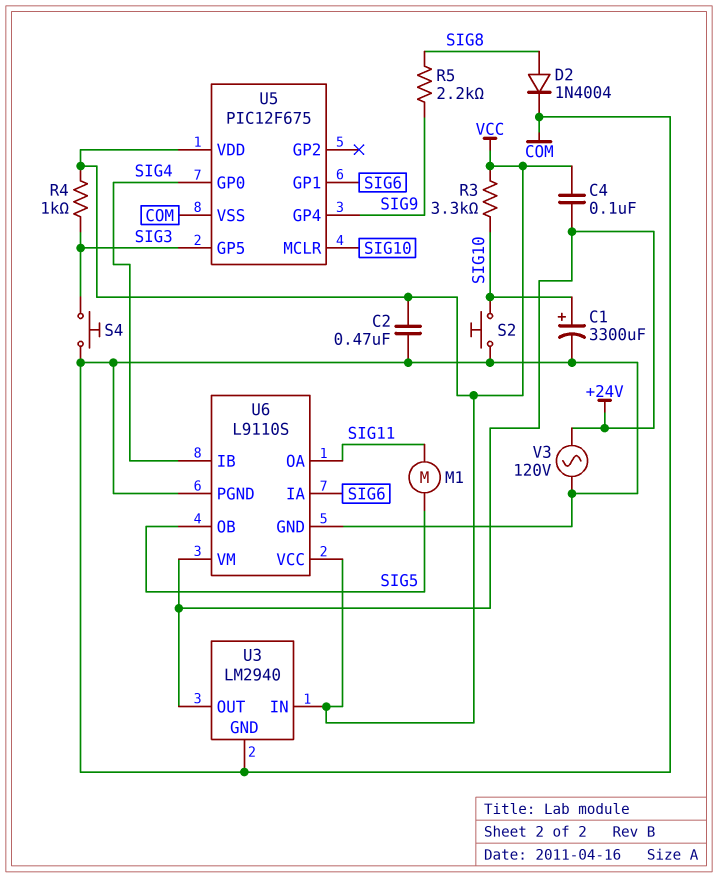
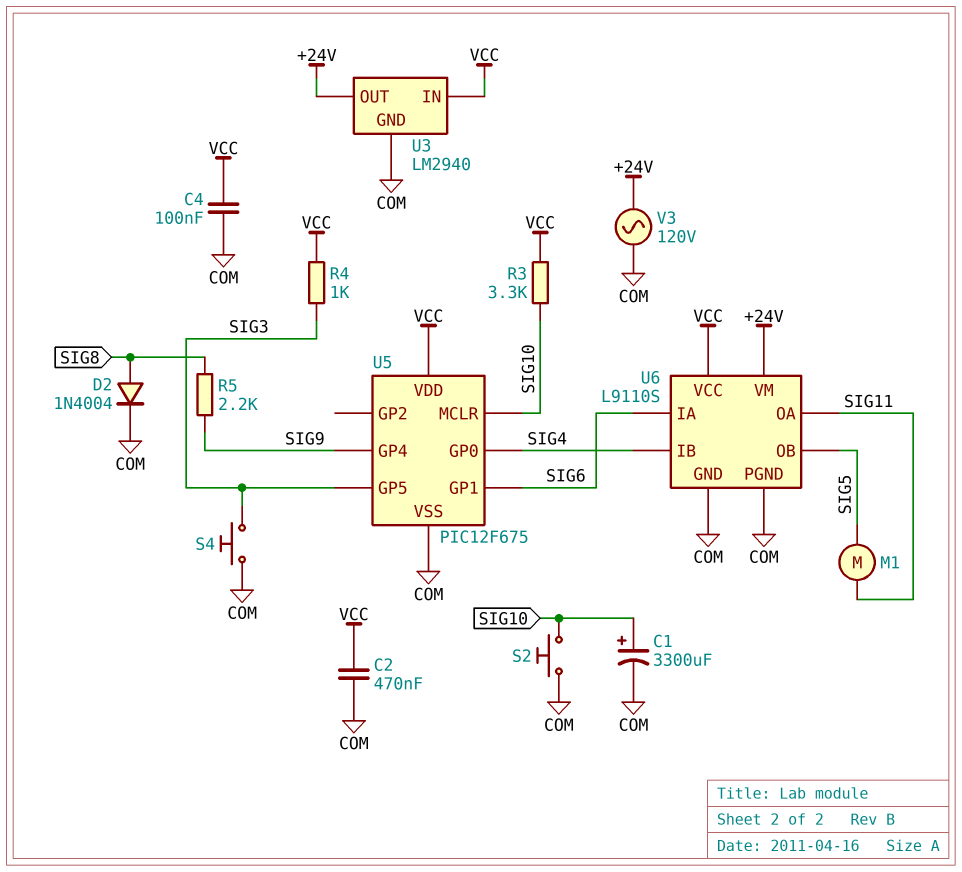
C4: 100nF (+24V, VCC) -> 100nF (COM, VCC)

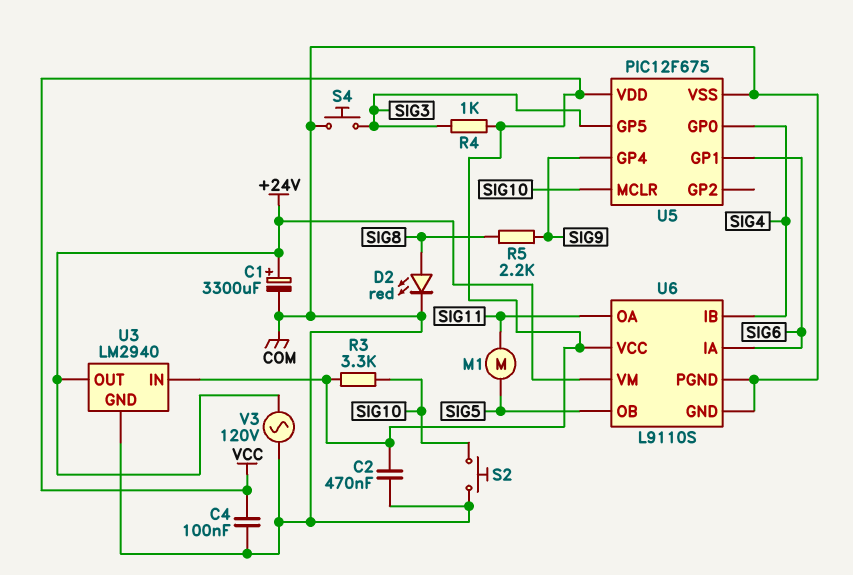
C1: 3300uF (plus SIG10, minus COM) -> 3300uF (plus +24V, minus COM)
D2: diode 1N4004 (A SIG8, K COM) -> LED red (A SIG8, K COM)

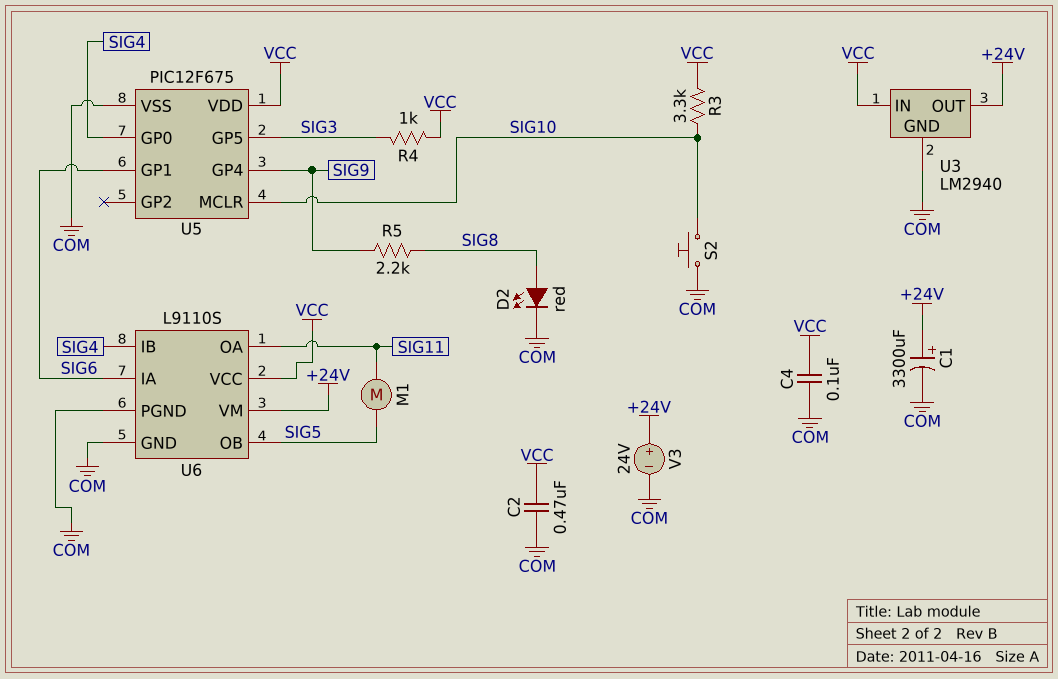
S4: button (COM, SIG3) -> none
V3: AC 120V (+24V, COM) -> 24V (plus +24V, minus COM)

